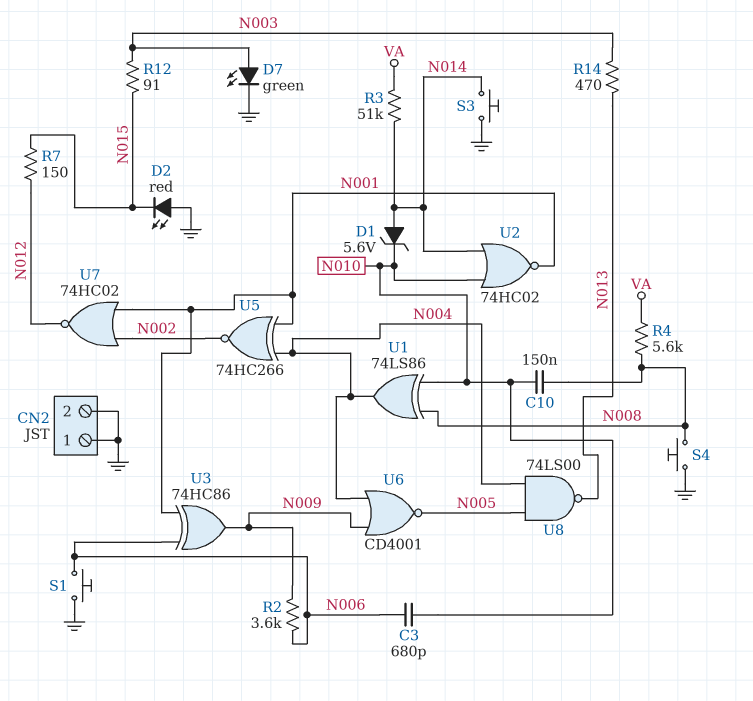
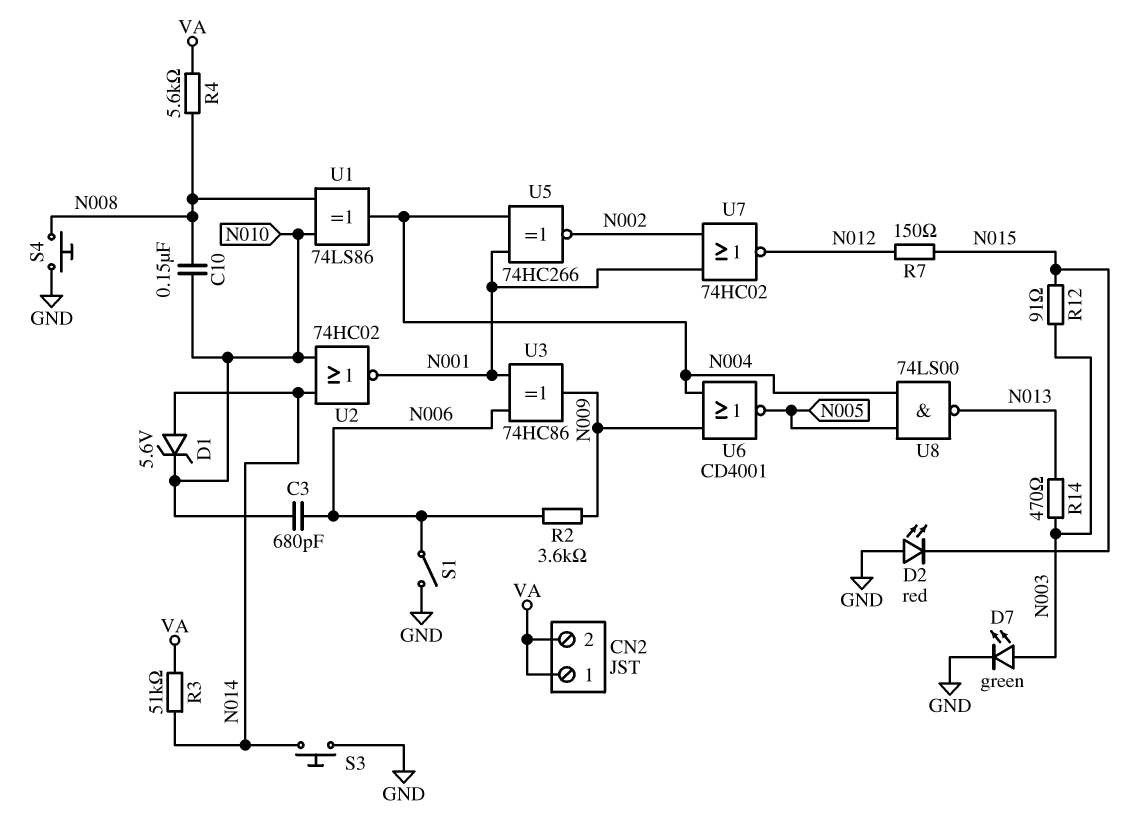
CN2 pin 1: GND -> VA
CN2 pin 2: GND -> VA
S1: button (GND, N006) -> switch (GND, N006)

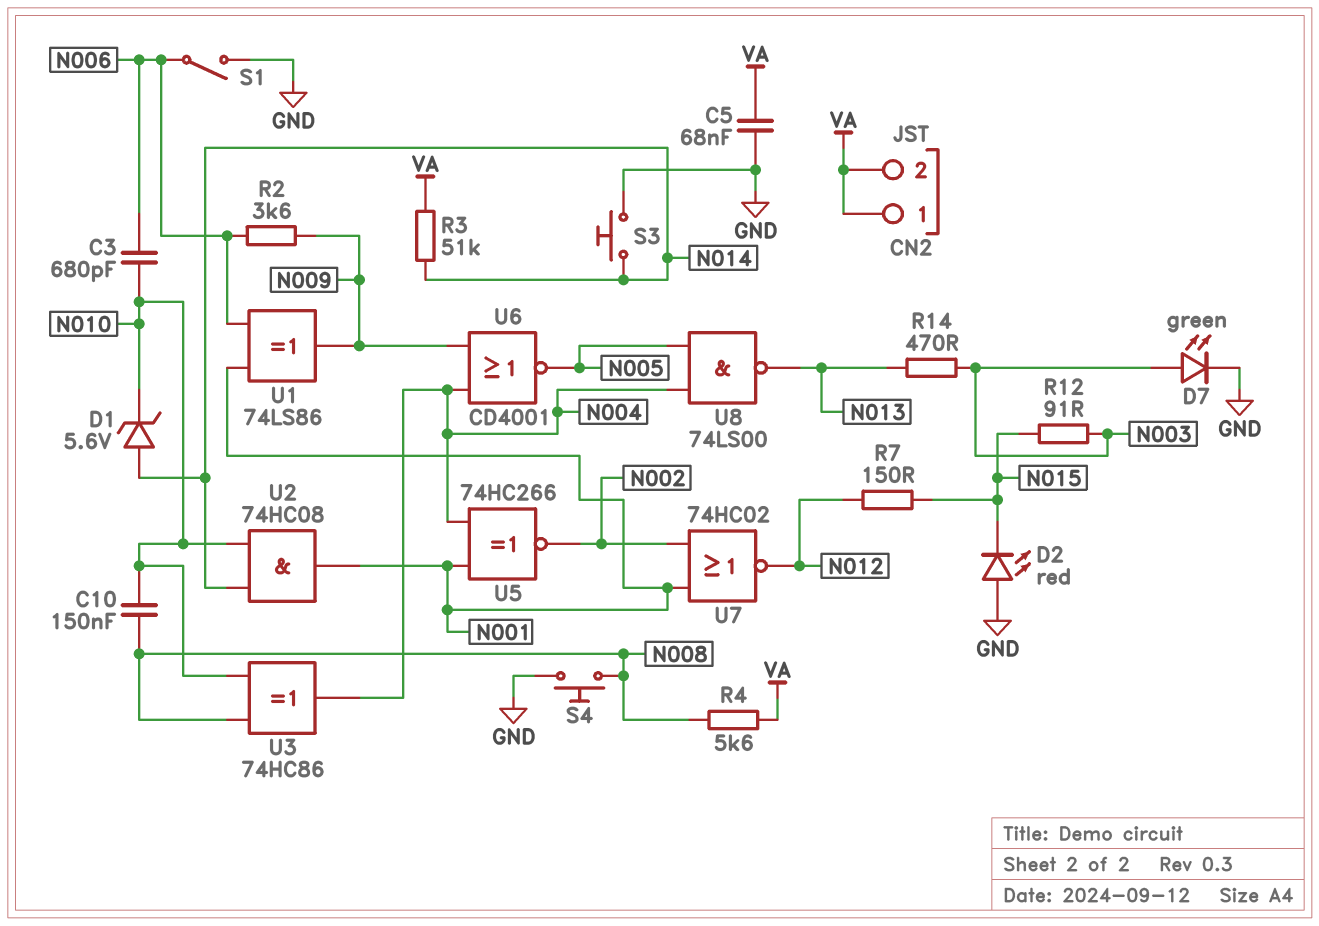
C5: none -> 68nF (GND, VA)
U1: XOR 74LS86 (in N008, in N010, out N004) -> XOR 74LS86 (in N001, in N006, out N009)
U2: NOR 74HC02 (in N010, in N014, out N001) -> AND 74HC08 (in N010, in N014, out N001)
U3: XOR 74HC86 (in N001, in N006, out N009) -> XOR 74HC86 (in N008, in N010, out N004)

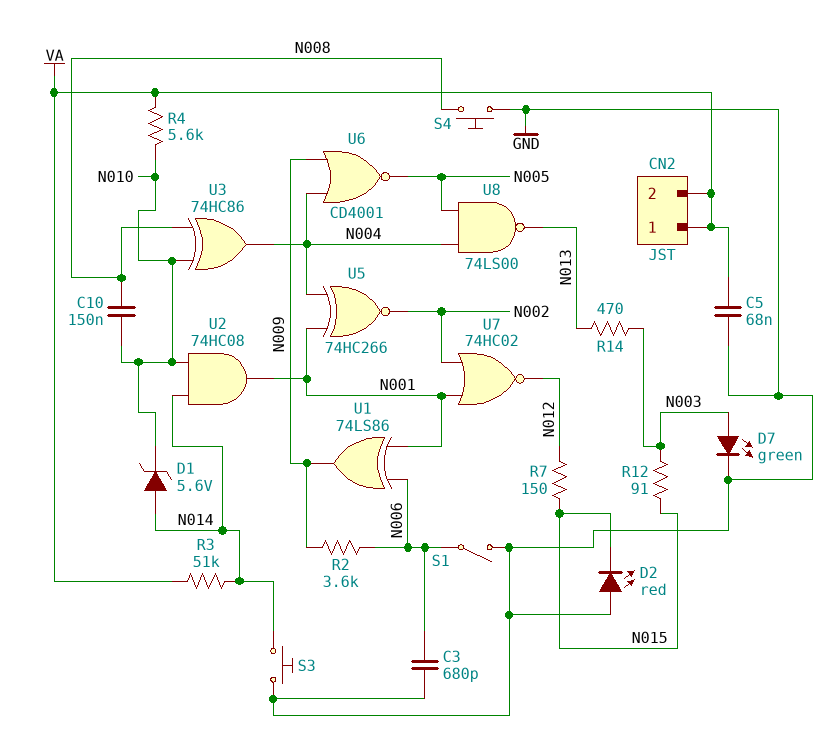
C3: 680pF (N006, N010) -> 680pF (GND, N006)
R4: 5.6k (N008, VA) -> 5.6k (N010, VA)

